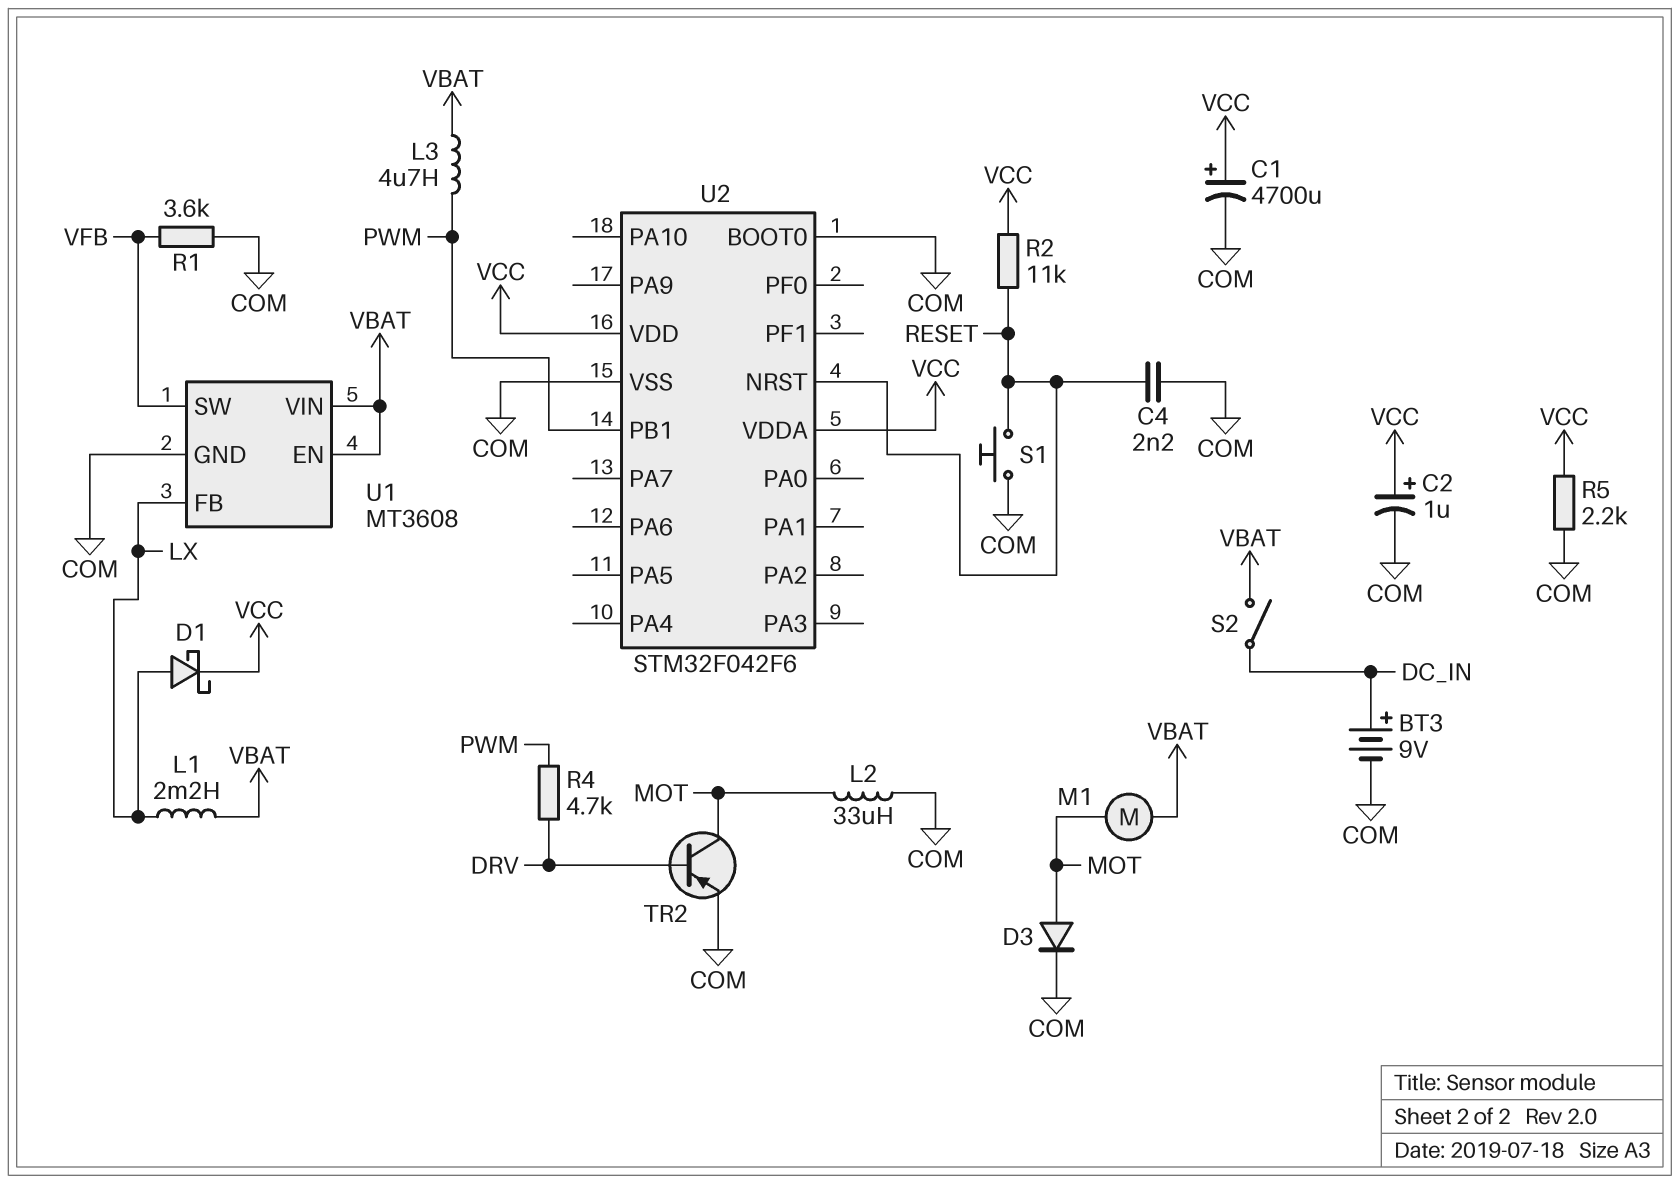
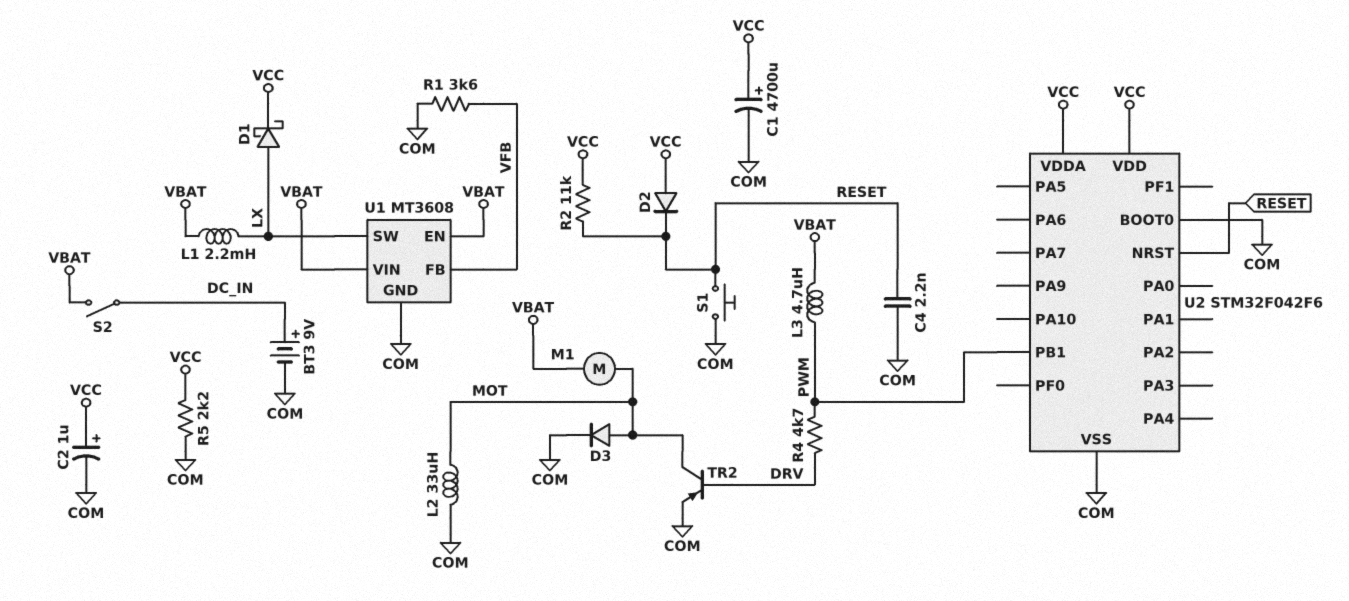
D2: none -> diode (A VCC, K RESET)
U1 pin FB: LX -> VFB
U1 pin SW: VFB -> LX

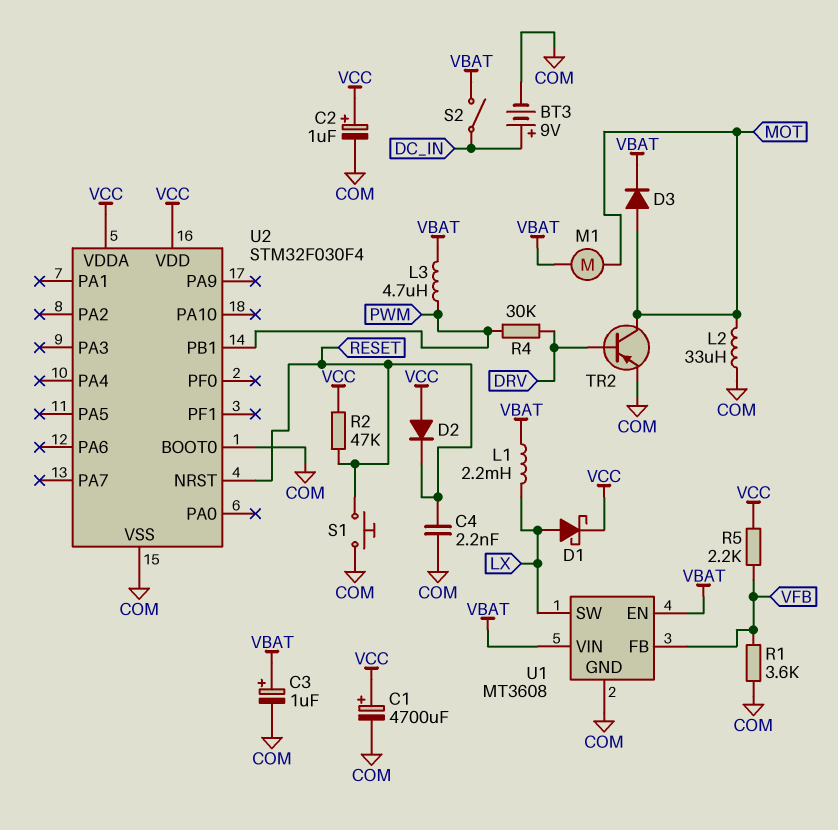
C3: none -> 1uF (plus VBAT, minus COM)
D3: diode (A MOT, K COM) -> diode (A MOT, K VBAT)
R2: 11k (RESET, VCC) -> 47k (RESET, VCC)
R4: 4.7k (DRV, PWM) -> 30k (DRV, PWM)
R5: 2.2k (COM, VCC) -> 2.2k (VCC, VFB)
U2: STM32F042F6 -> STM32F030F4

